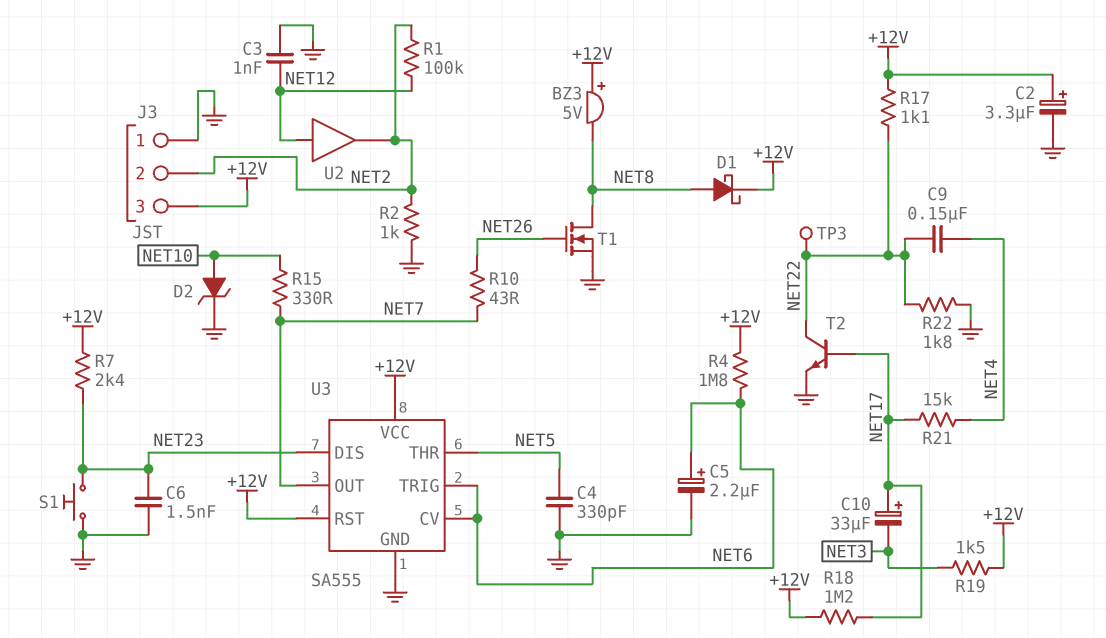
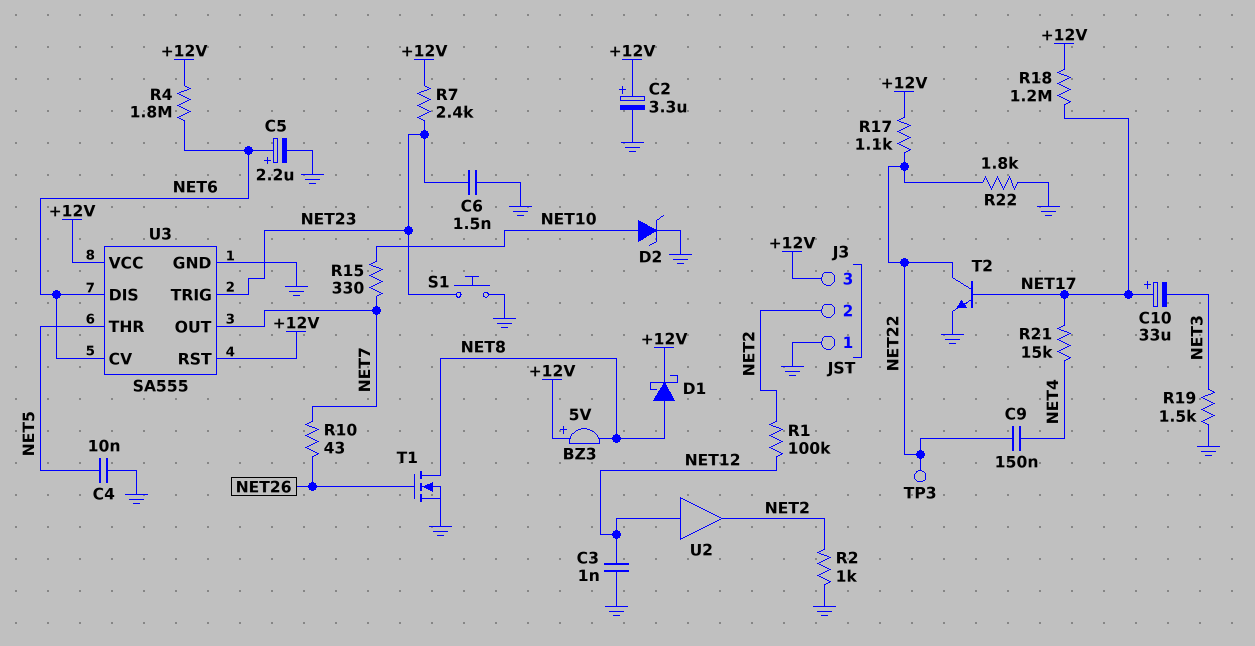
C4: 330pF (GND, NET5) -> 10nF (GND, NET5)
R19: 1.5k (+12V, NET3) -> 1.5k (GND, NET3)
U3 pin DIS: NET23 -> NET6
U3 pin TRIG: NET6 -> NET23

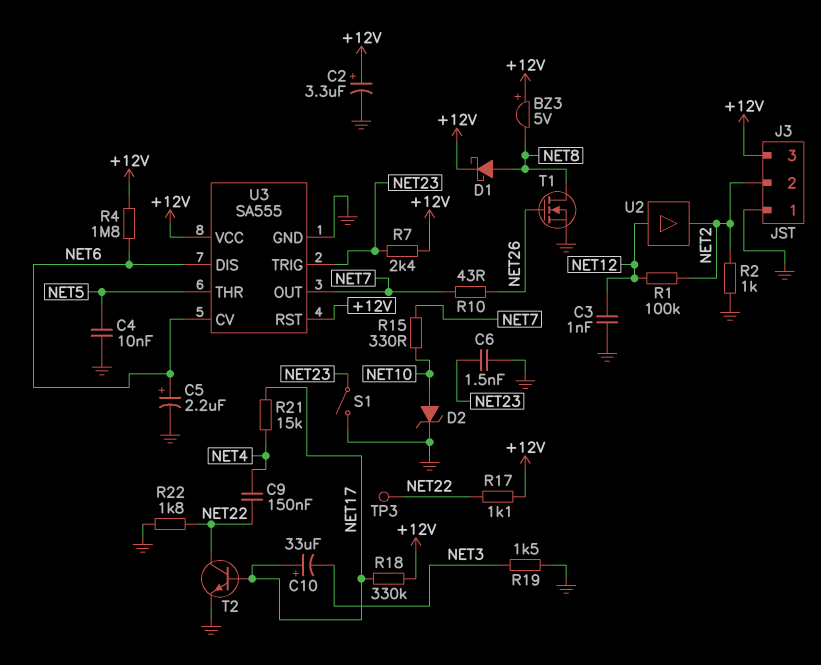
R18: 1.2M (+12V, NET17) -> 330k (+12V, NET17)
S1: button (GND, NET23) -> switch (GND, NET23)

